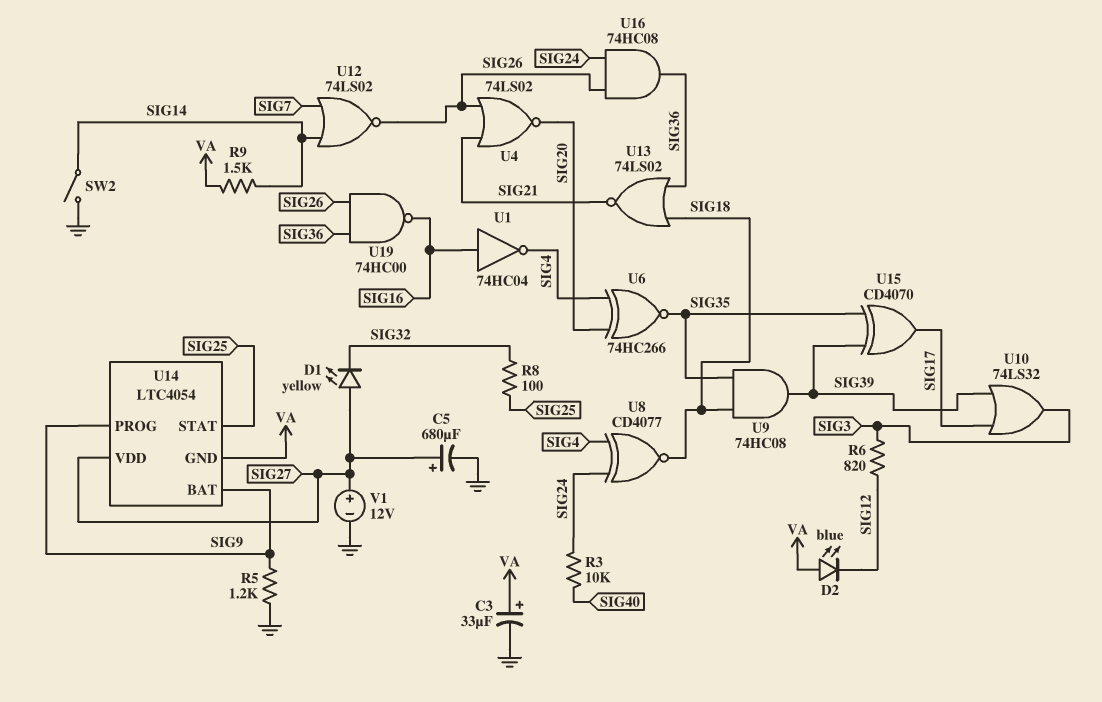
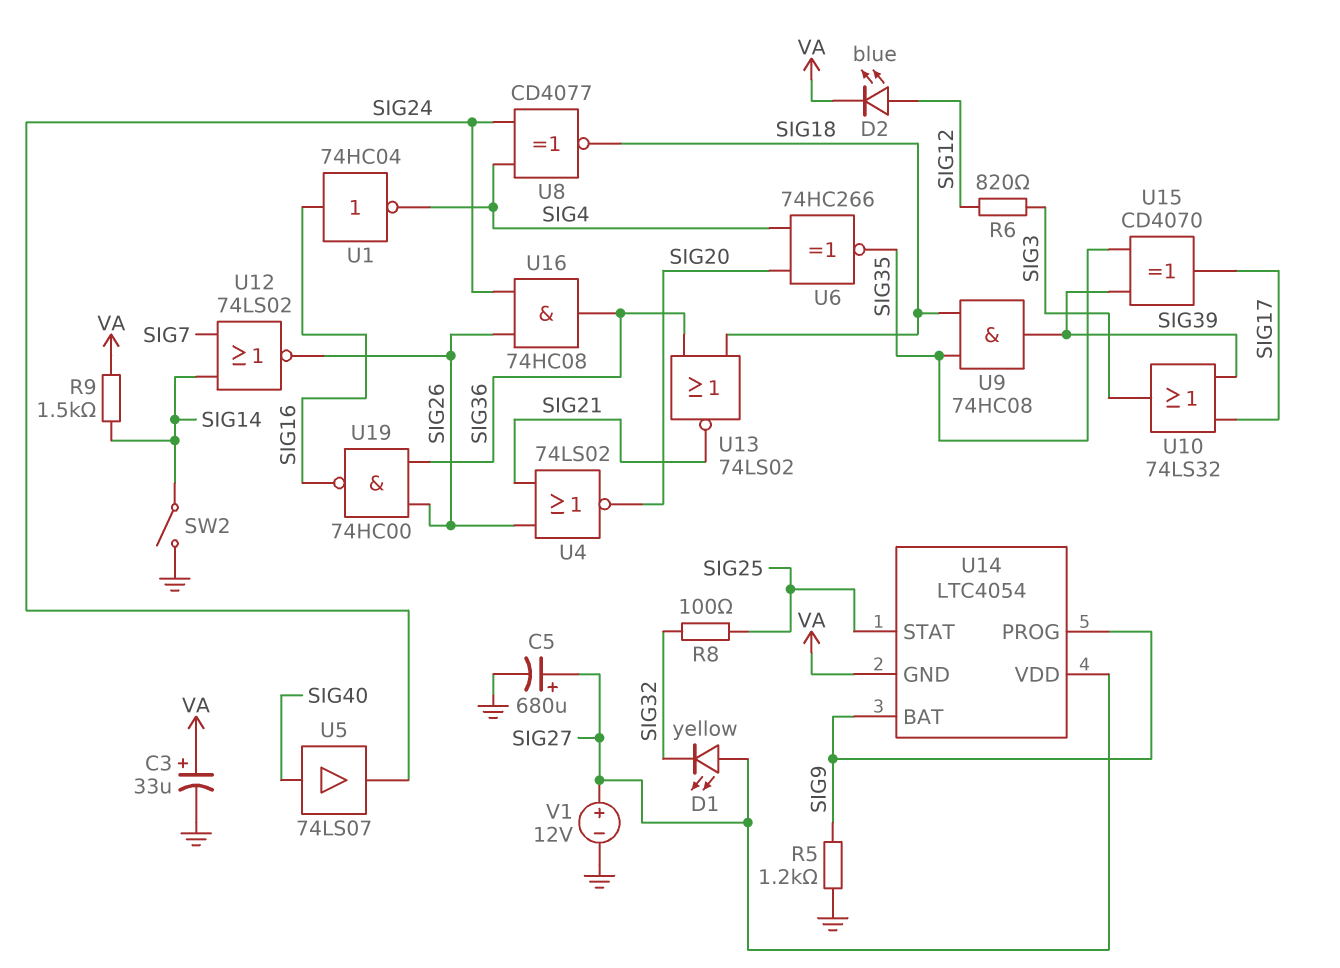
D2: LED blue (A VA, K SIG12) -> LED blue (A SIG12, K VA)
R3: 10k (SIG24, SIG40) -> none
U5: none -> buffer 74LS07 (in SIG40, out SIG24)

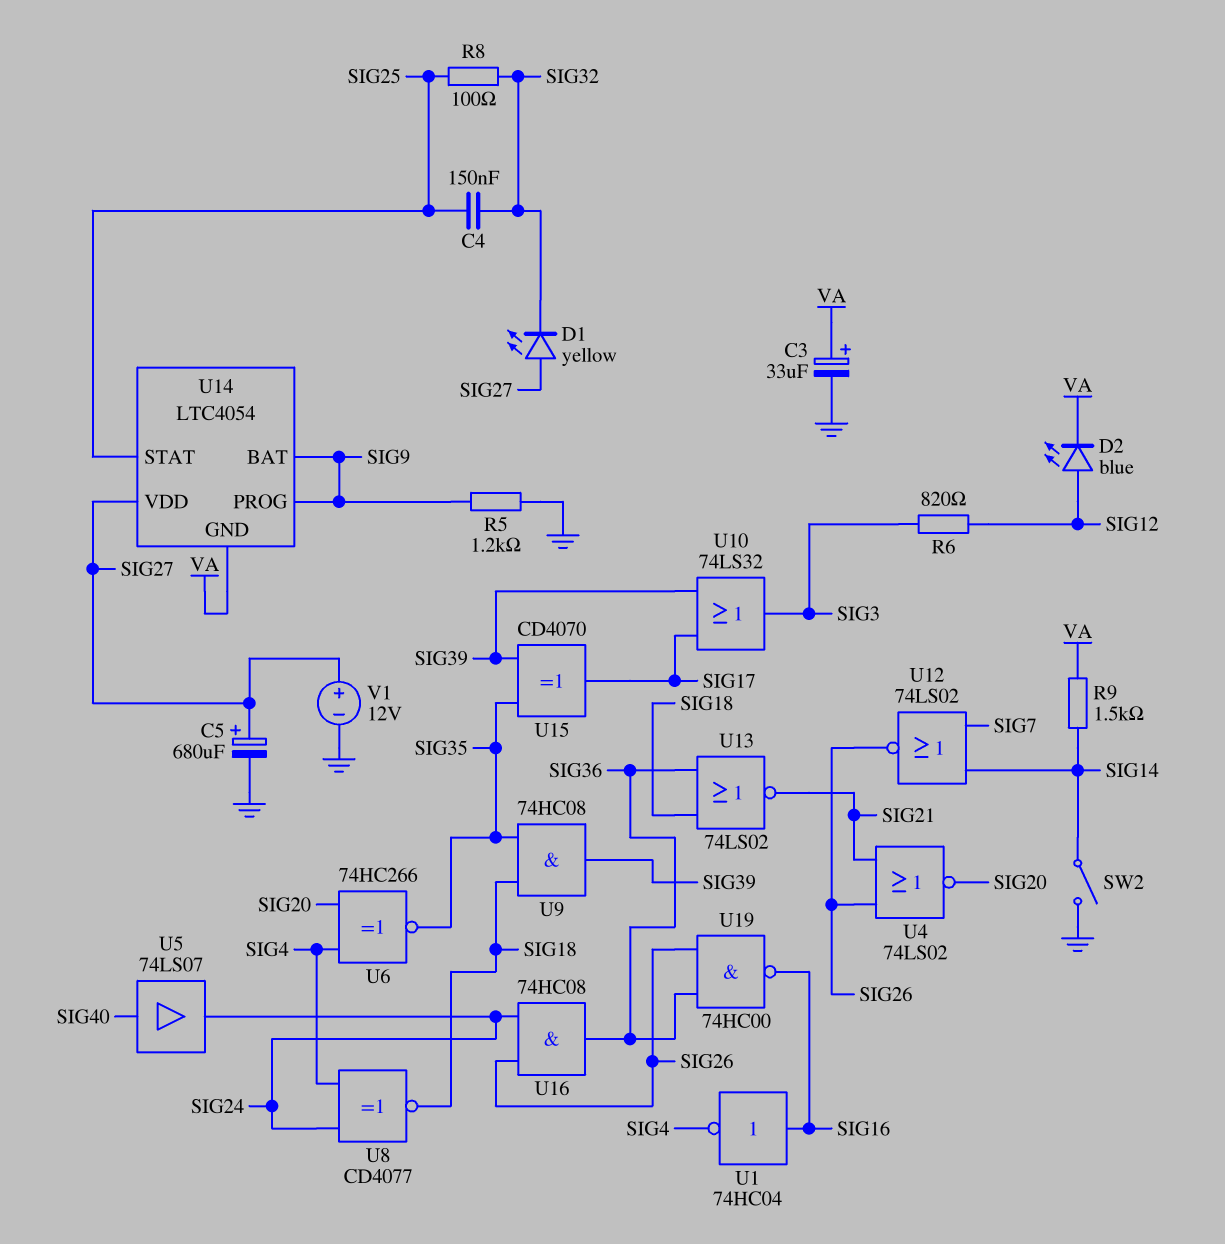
C4: none -> 150nF (SIG25, SIG32)

